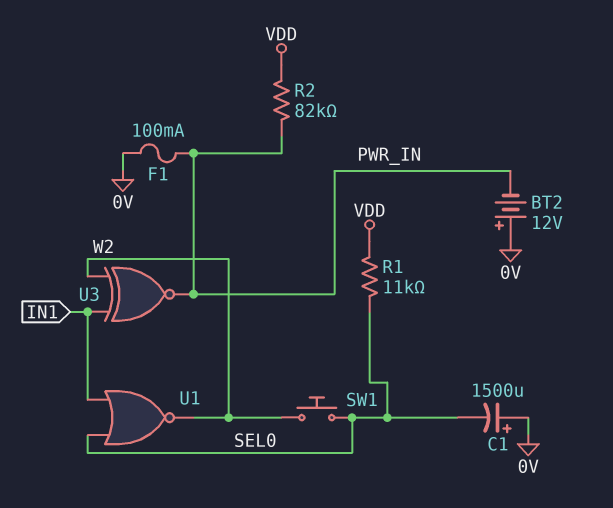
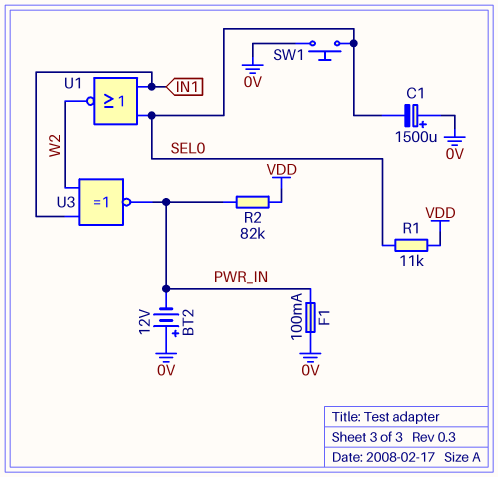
SW1: button (SEL0, W2) -> button (0V, SEL0)

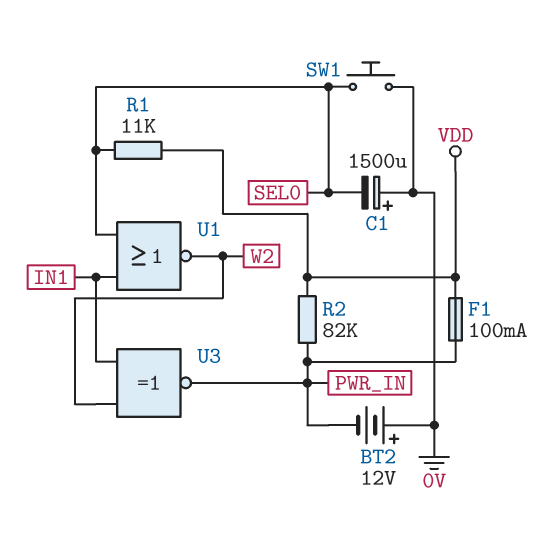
F1: 100mA (0V, PWR_IN) -> 100mA (PWR_IN, VDD)

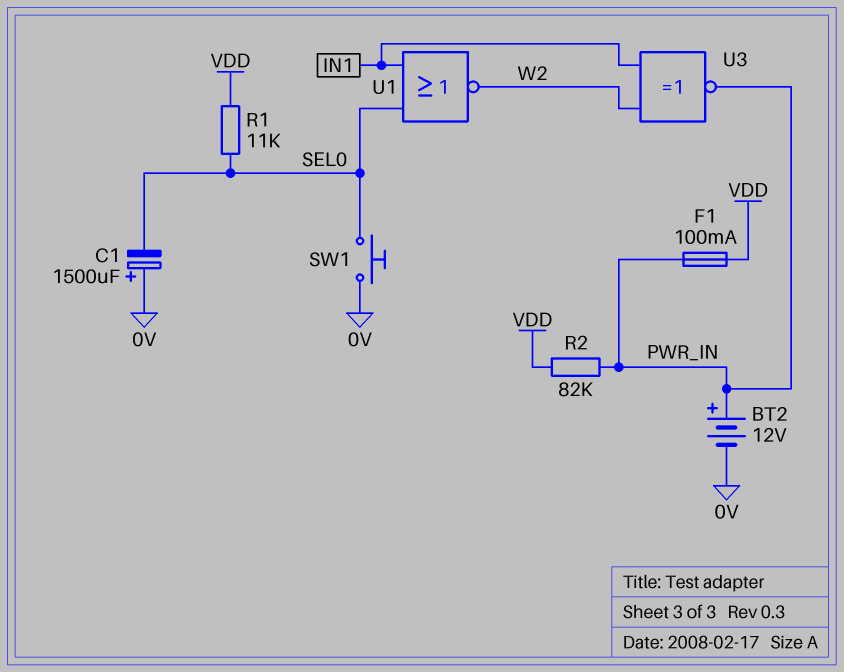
BT2: 12V (plus 0V, minus PWR_IN) -> 12V (plus PWR_IN, minus 0V)

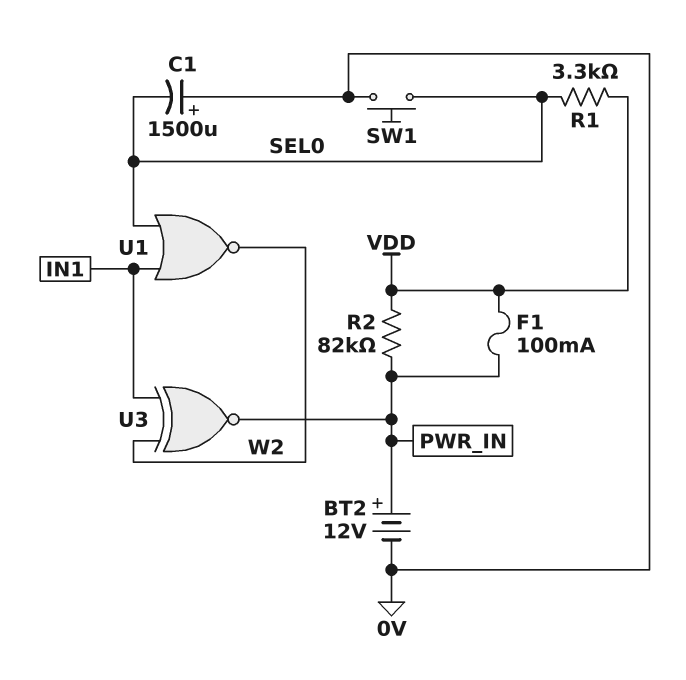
R1: 11k (SEL0, VDD) -> 3.3k (SEL0, VDD)

